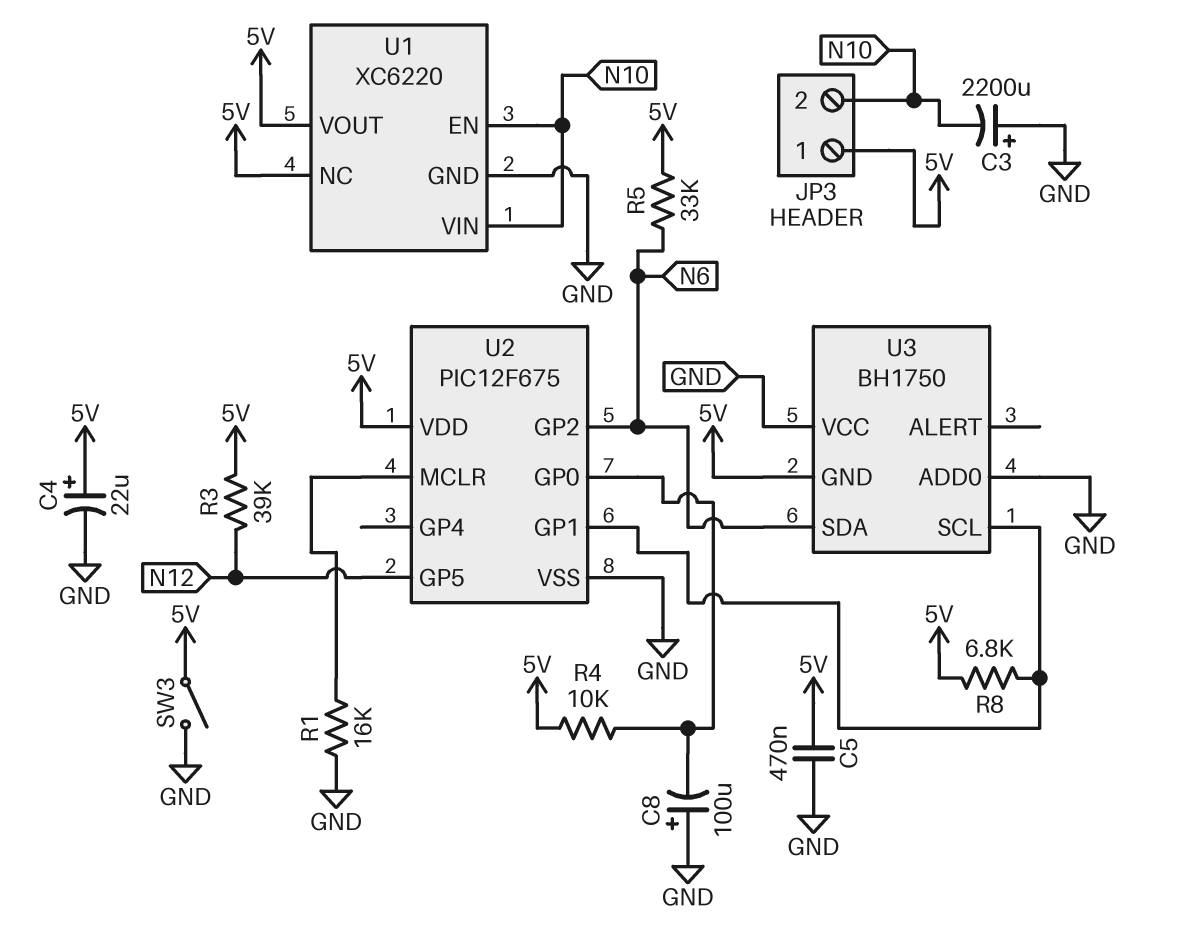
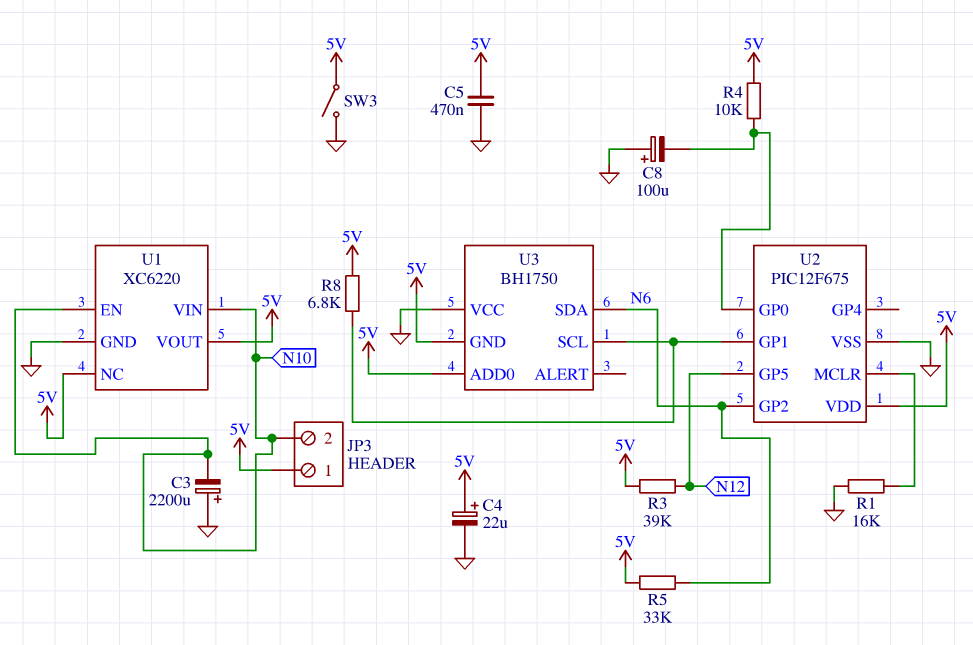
U3 pin ADD0: GND -> 5V

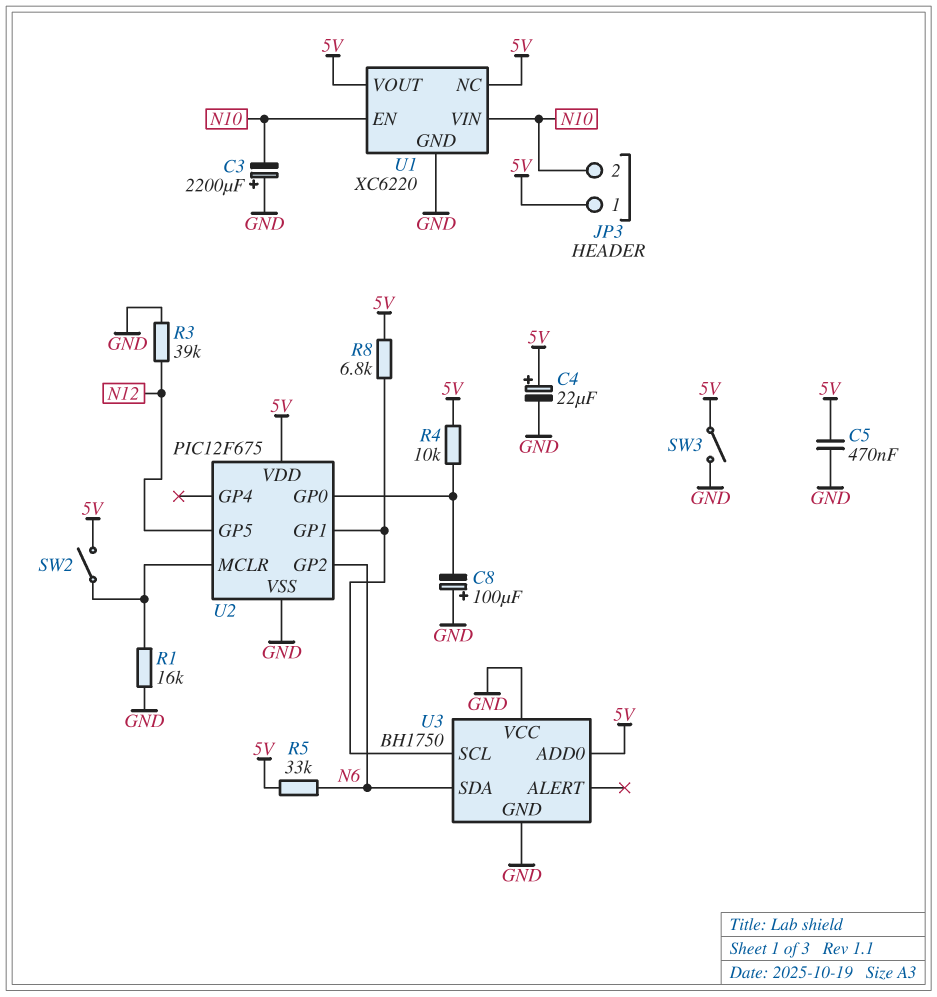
R3: 39k (5V, N12) -> 39k (GND, N12)
SW2: none -> switch (5V, U2/MCLR)
U3 pin GND: 5V -> GND

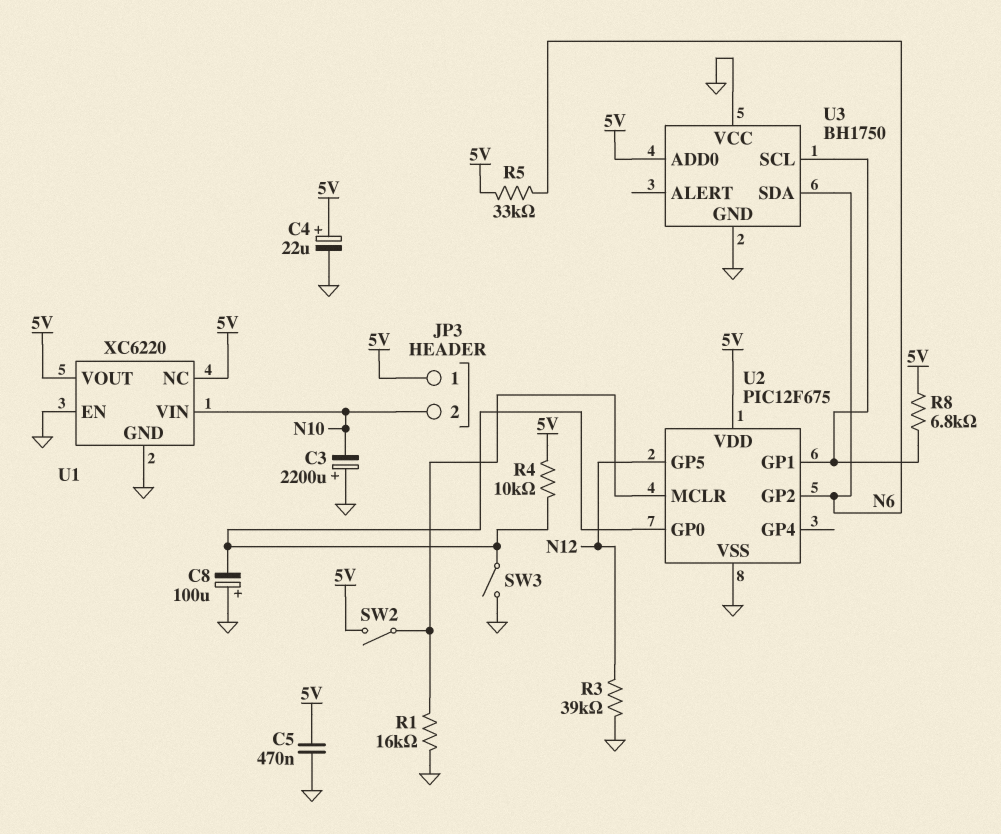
SW3: switch (5V, GND) -> switch (GND, U2/GP0)
U1 pin EN: N10 -> GND

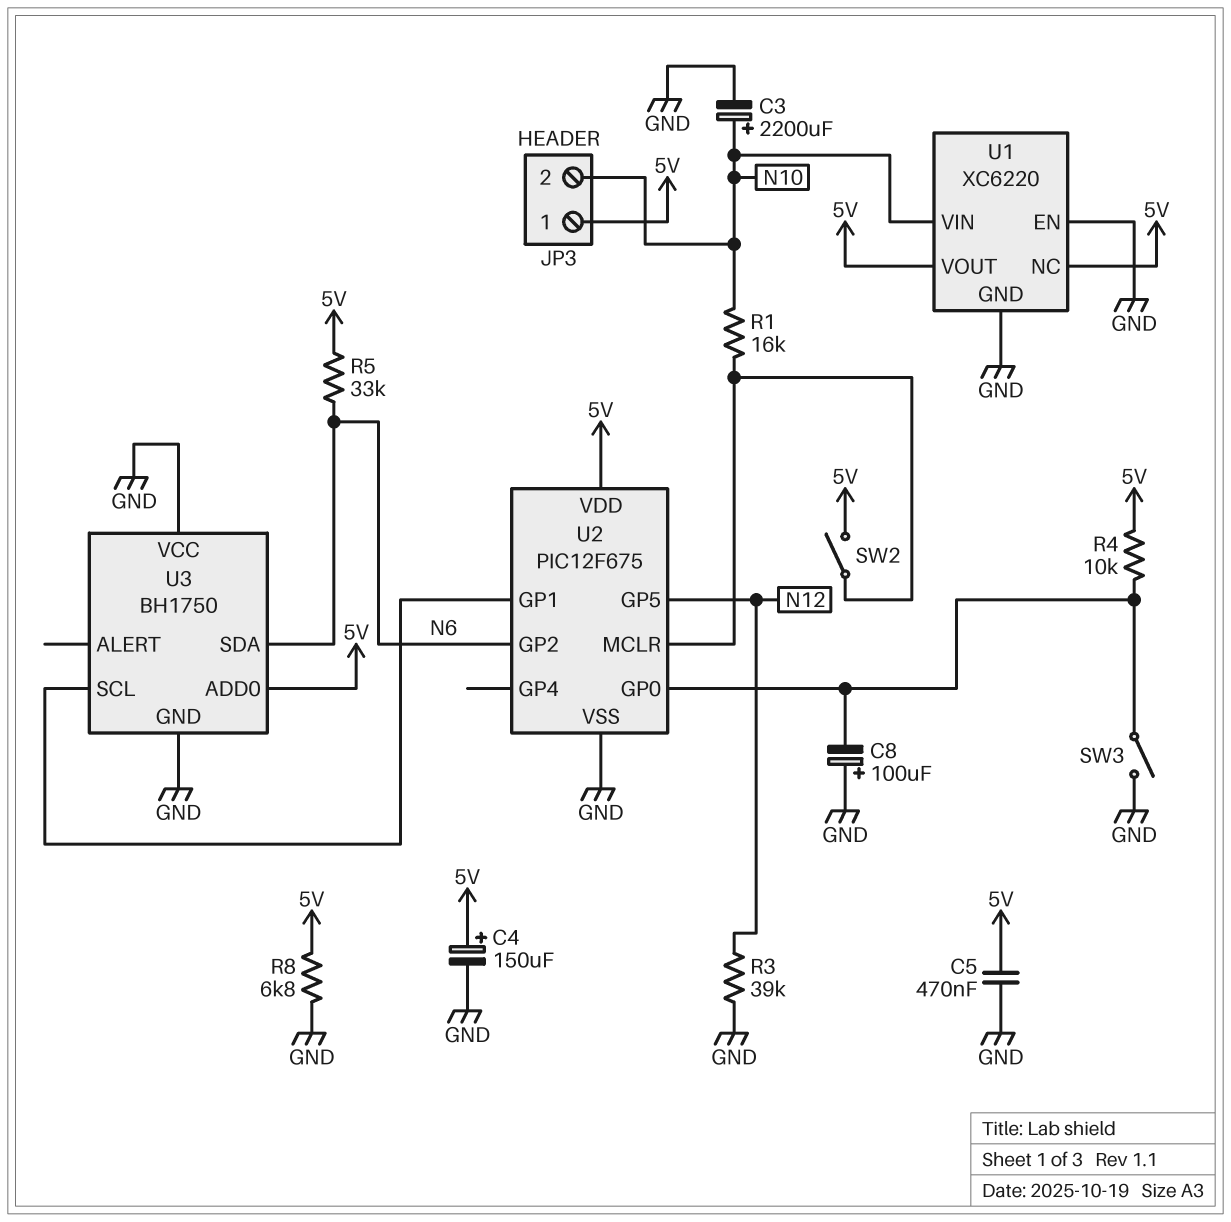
C3: 2200uF (plus GND, minus N10) -> 2200uF (plus N10, minus GND)
C4: 22uF (plus 5V, minus GND) -> 150uF (plus 5V, minus GND)
R1: 16k (GND, U2/MCLR) -> 16k (N10, U2/MCLR)
R8: 6.8k (5V, U2/GP1) -> 6.8k (5V, GND)

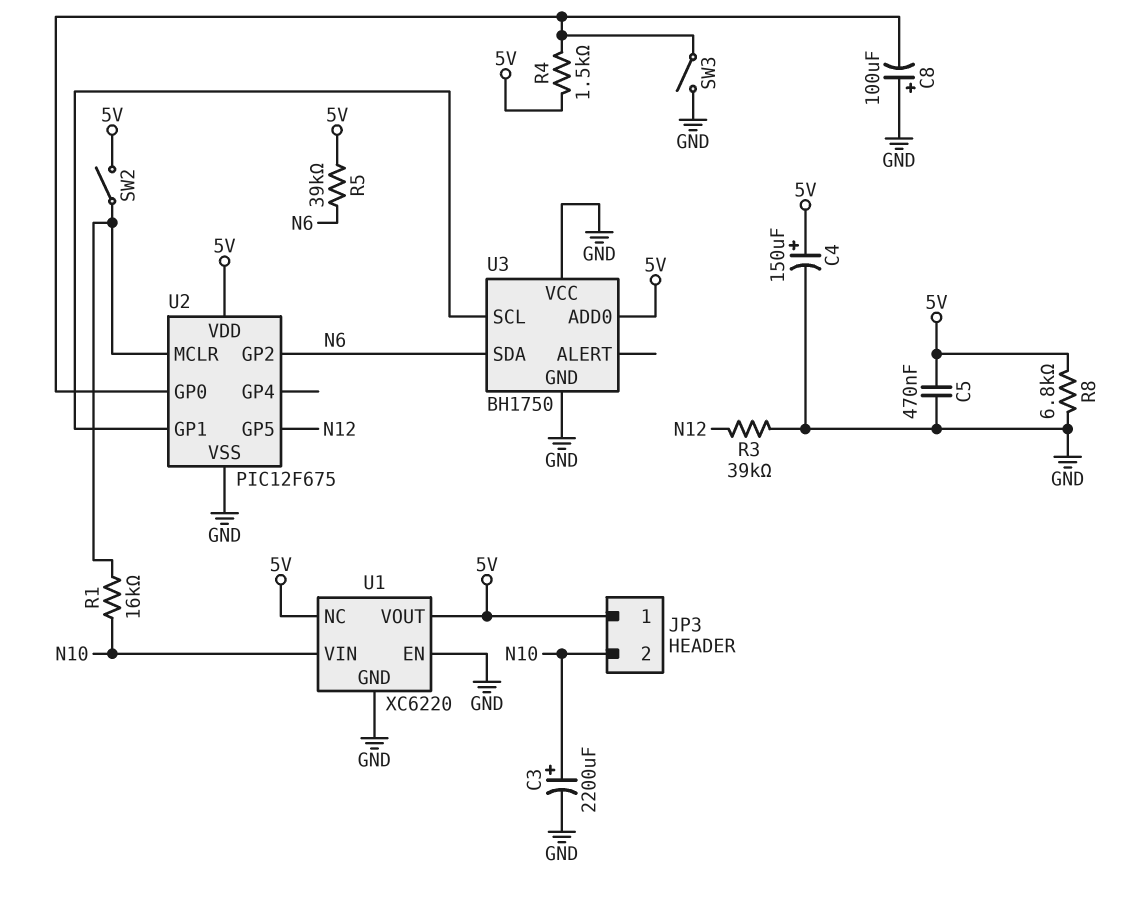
R4: 10k (5V, U2/GP0) -> 1.5k (5V, U2/GP0)
R5: 33k (5V, N6) -> 39k (5V, N6)

